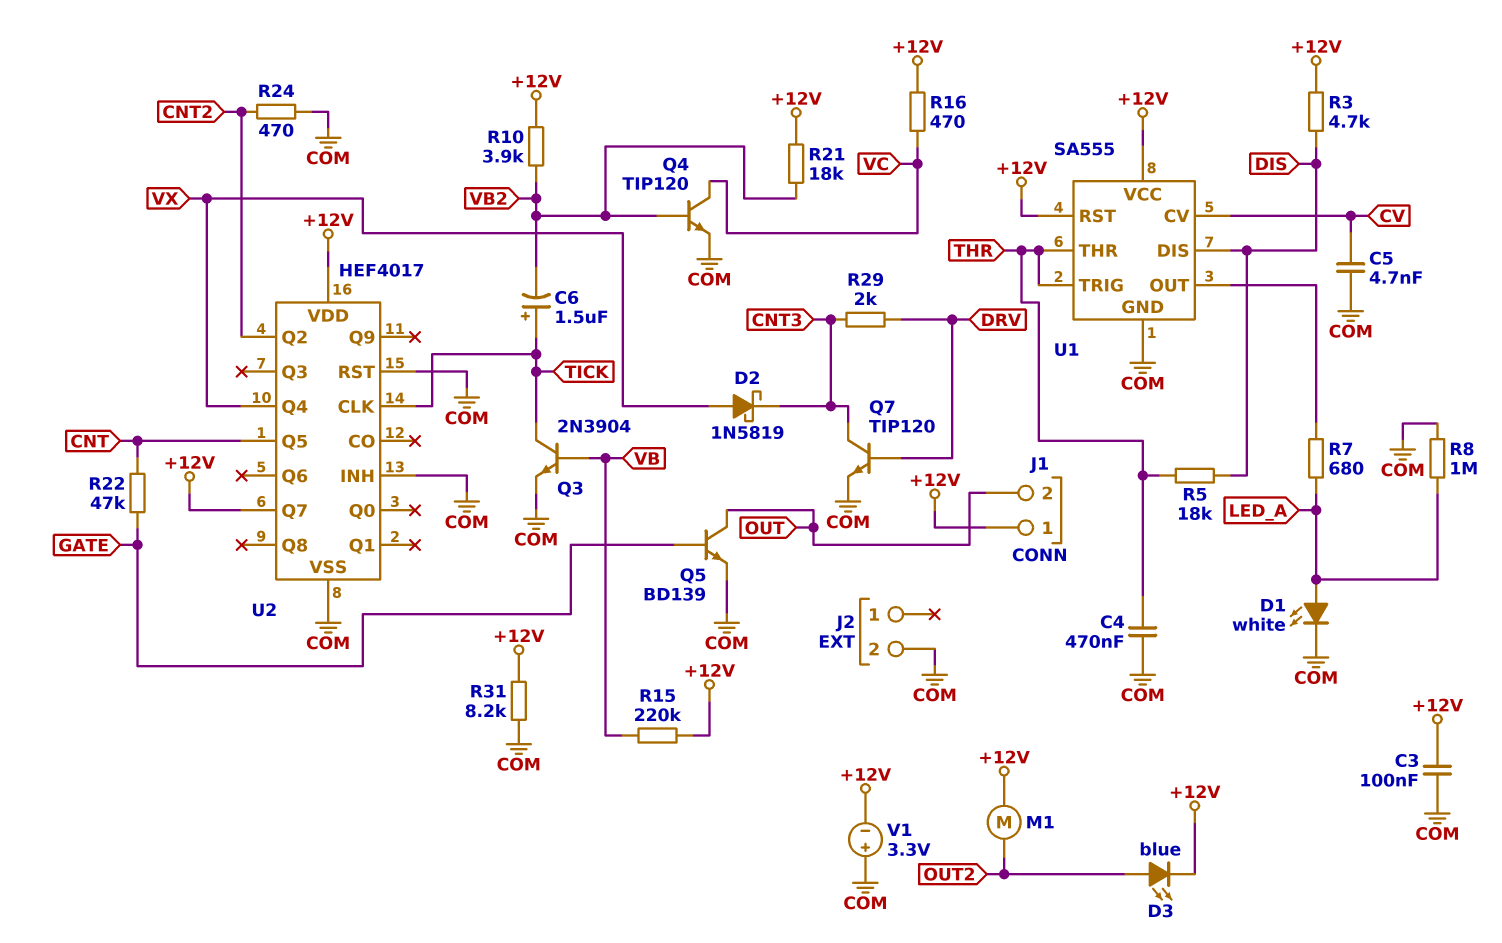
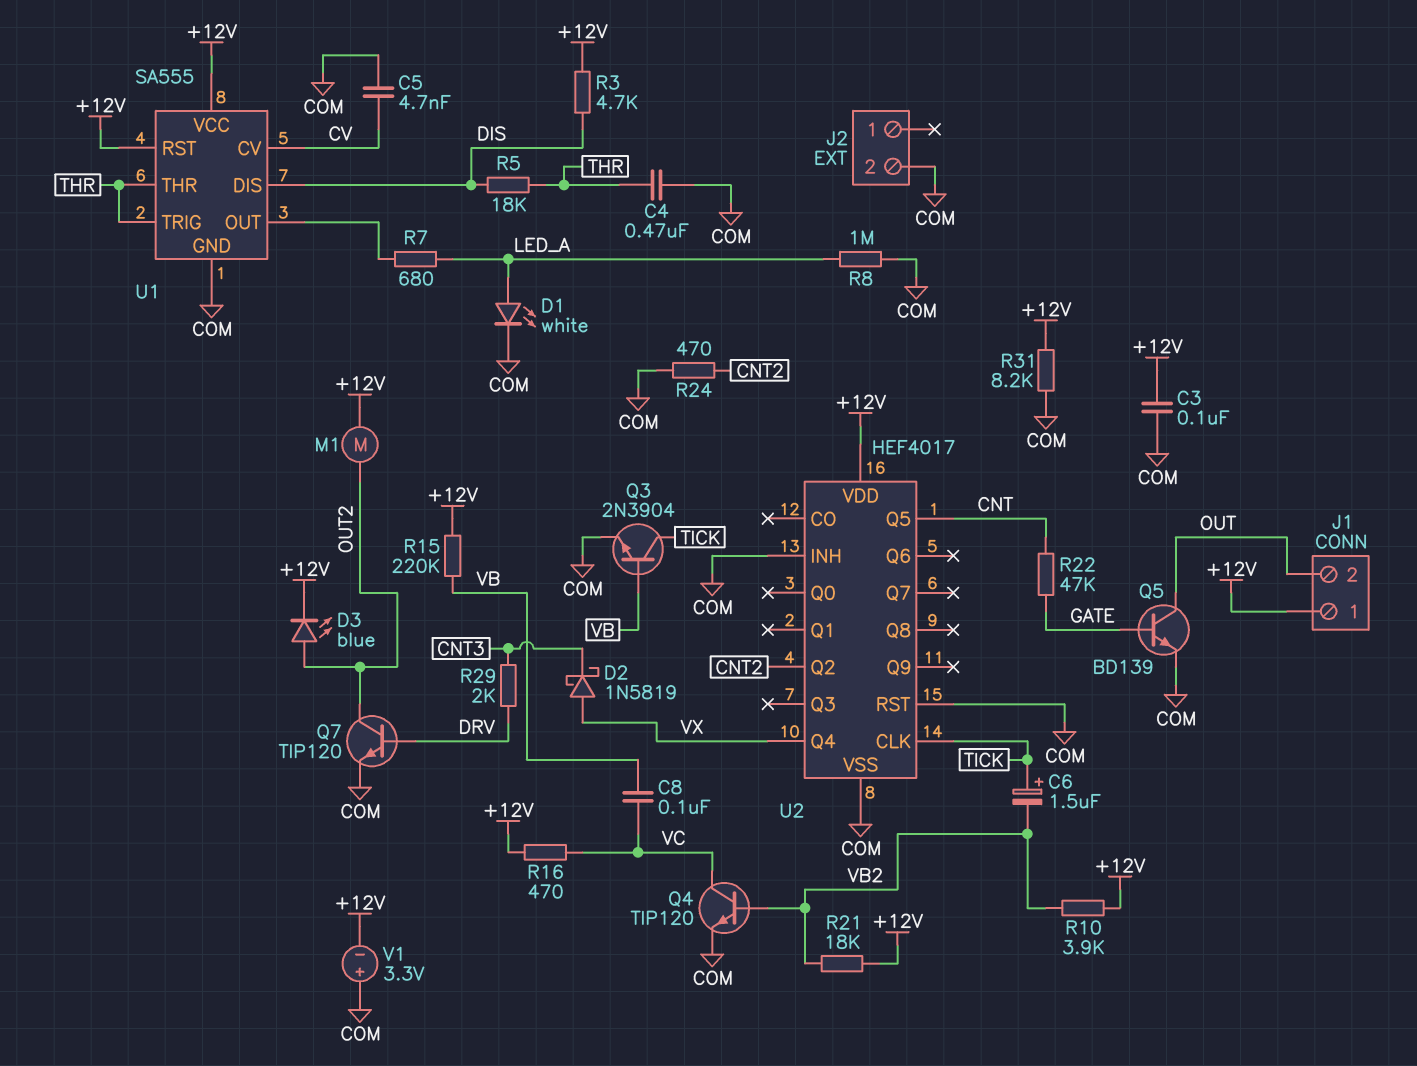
C8: none -> 100nF (VB, VC)
Q7: NPN TIP120 (B DRV, C CNT3, E COM) -> NPN TIP120 (B DRV, C OUT2, E COM)
U2 pin Q7: +12V -> none

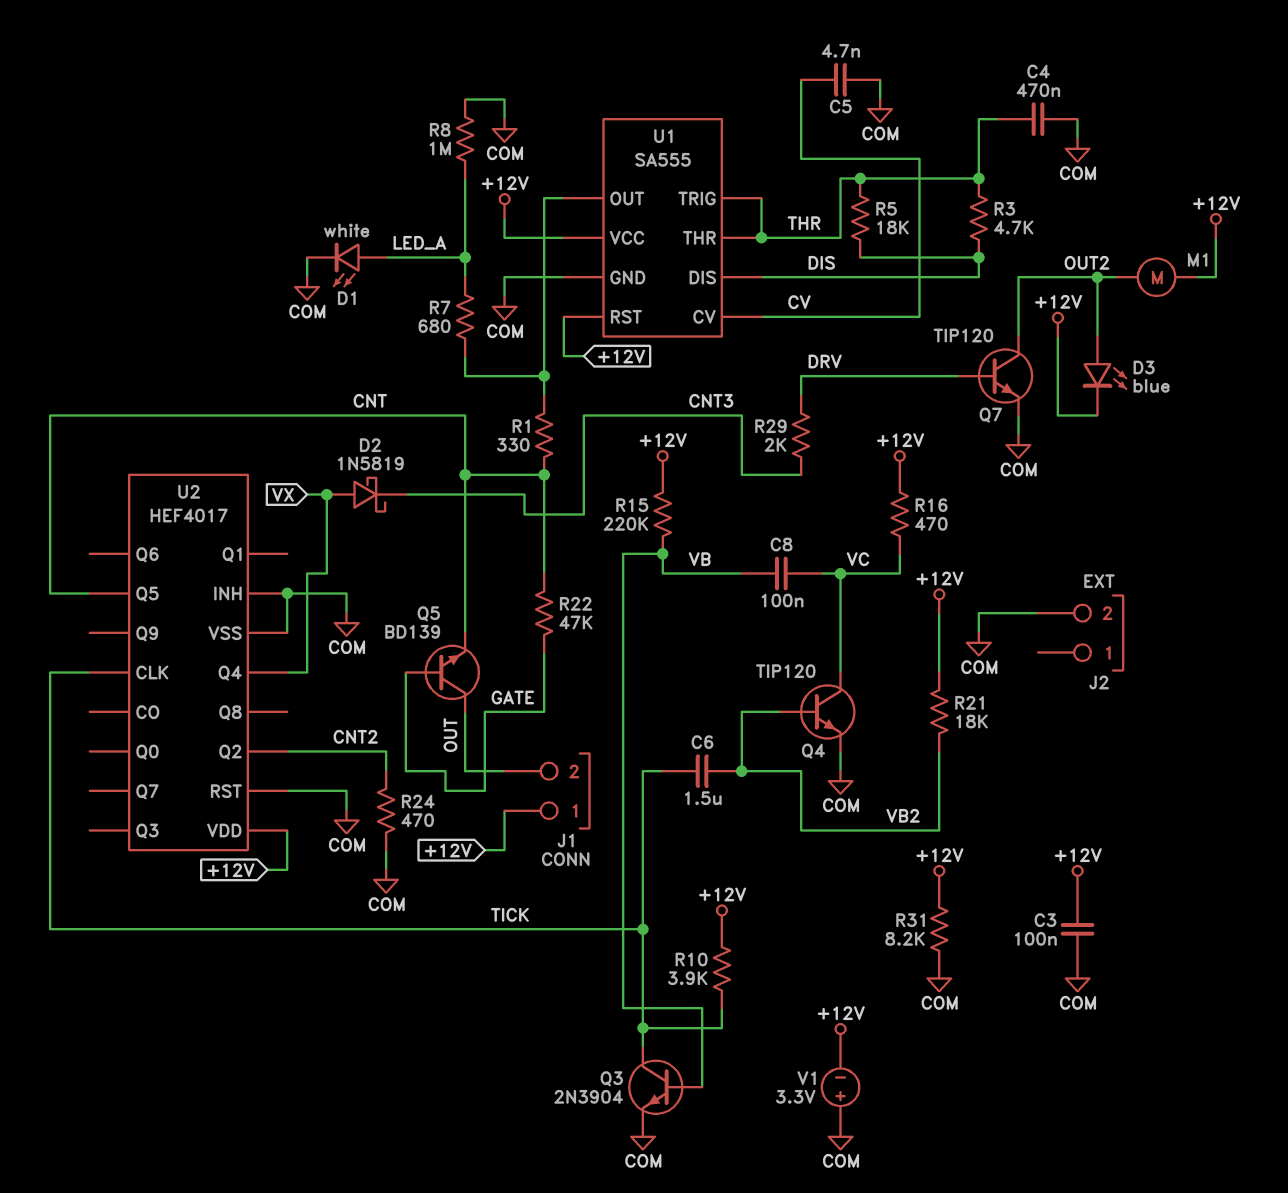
C6: 1.5uF (plus TICK, minus VB2) -> 1.5uF (TICK, VB2)
Q5: NPN BD139 (B GATE, C OUT, E COM) -> NPN BD139 (B GATE, C OUT, E CNT)
R1: none -> 330 (CNT, U1/OUT)
R3: 4.7k (+12V, DIS) -> 4.7k (DIS, THR)
R10: 3.9k (+12V, VB2) -> 3.9k (+12V, TICK)

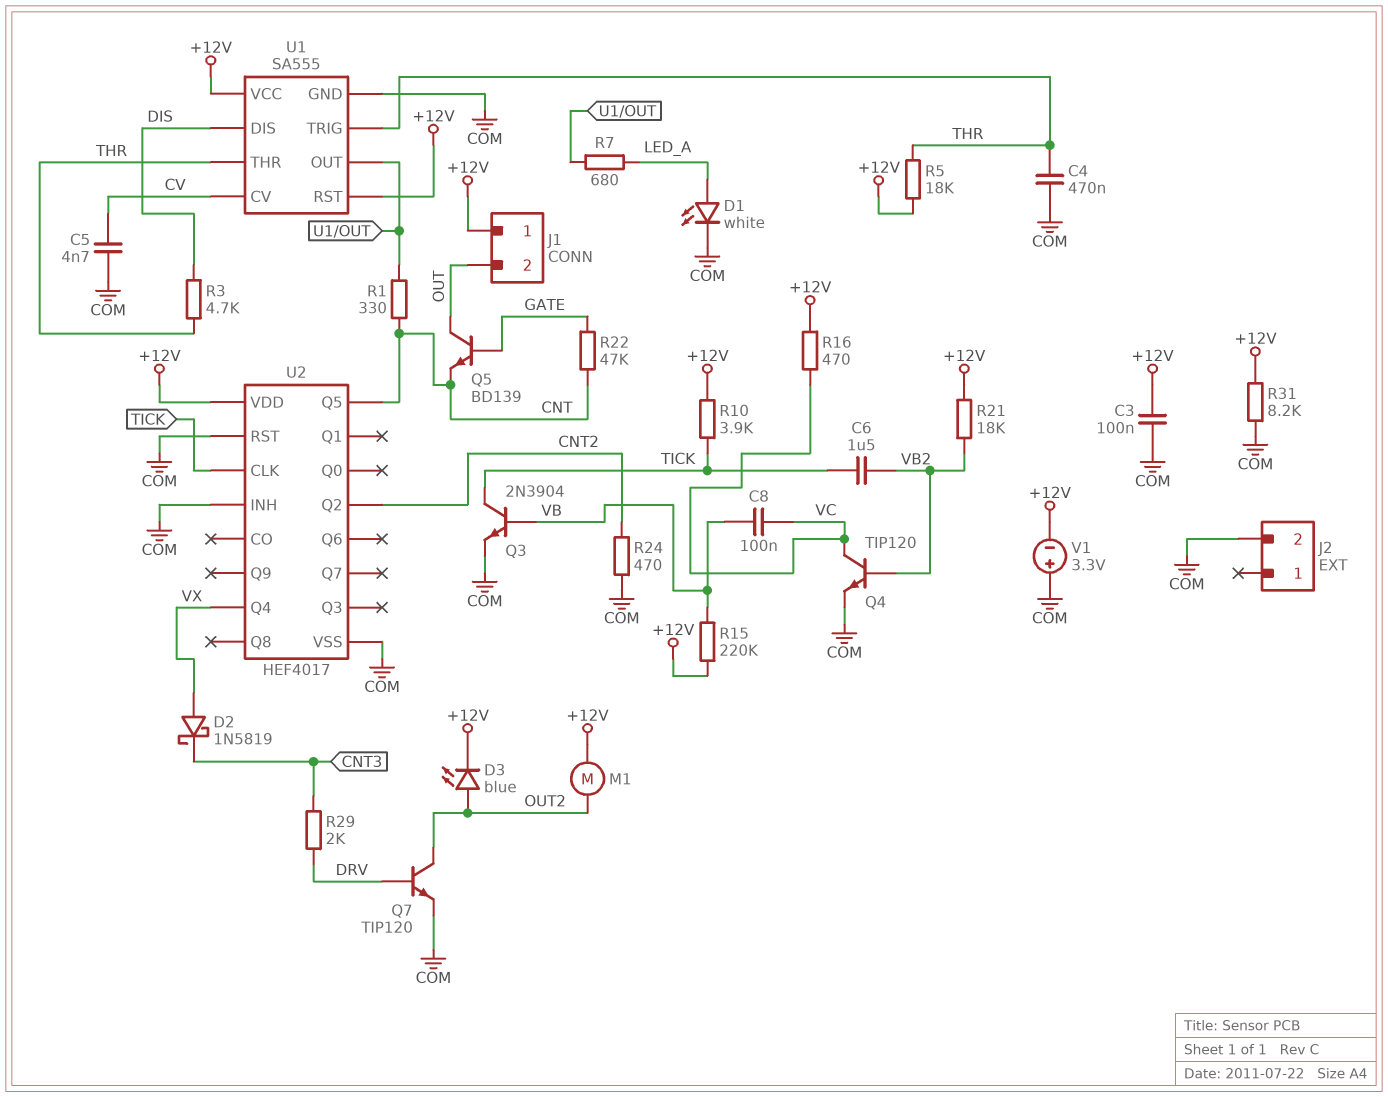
R5: 18k (DIS, THR) -> 18k (+12V, THR)
R8: 1M (COM, LED_A) -> none

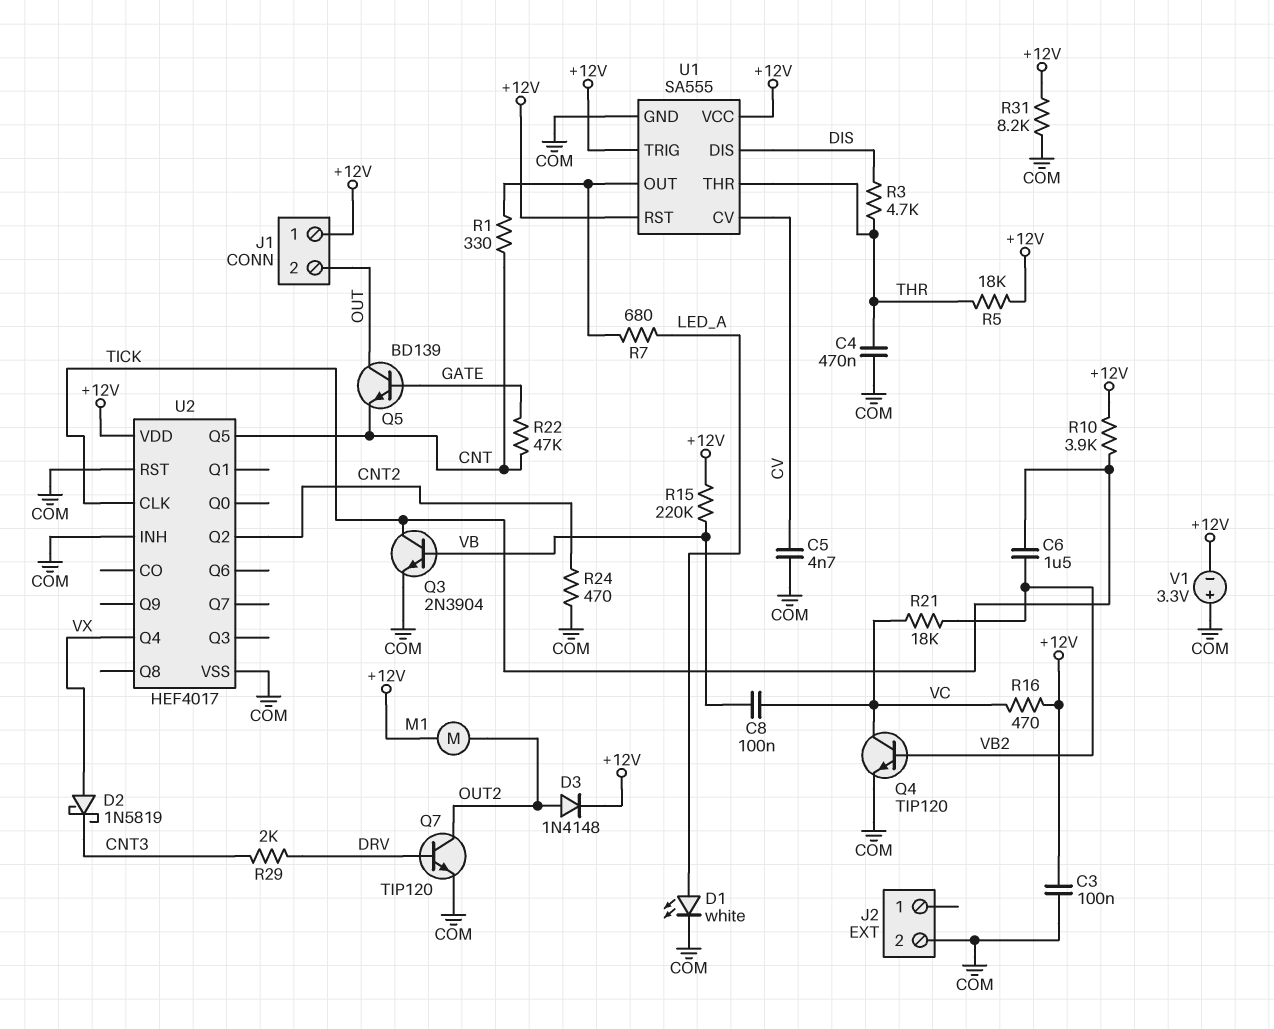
D3: LED blue (A OUT2, K +12V) -> diode 1N4148 (A OUT2, K +12V)
R21: 18k (+12V, VB2) -> 18k (VB2, VC)
U1 pin TRIG: THR -> +12V

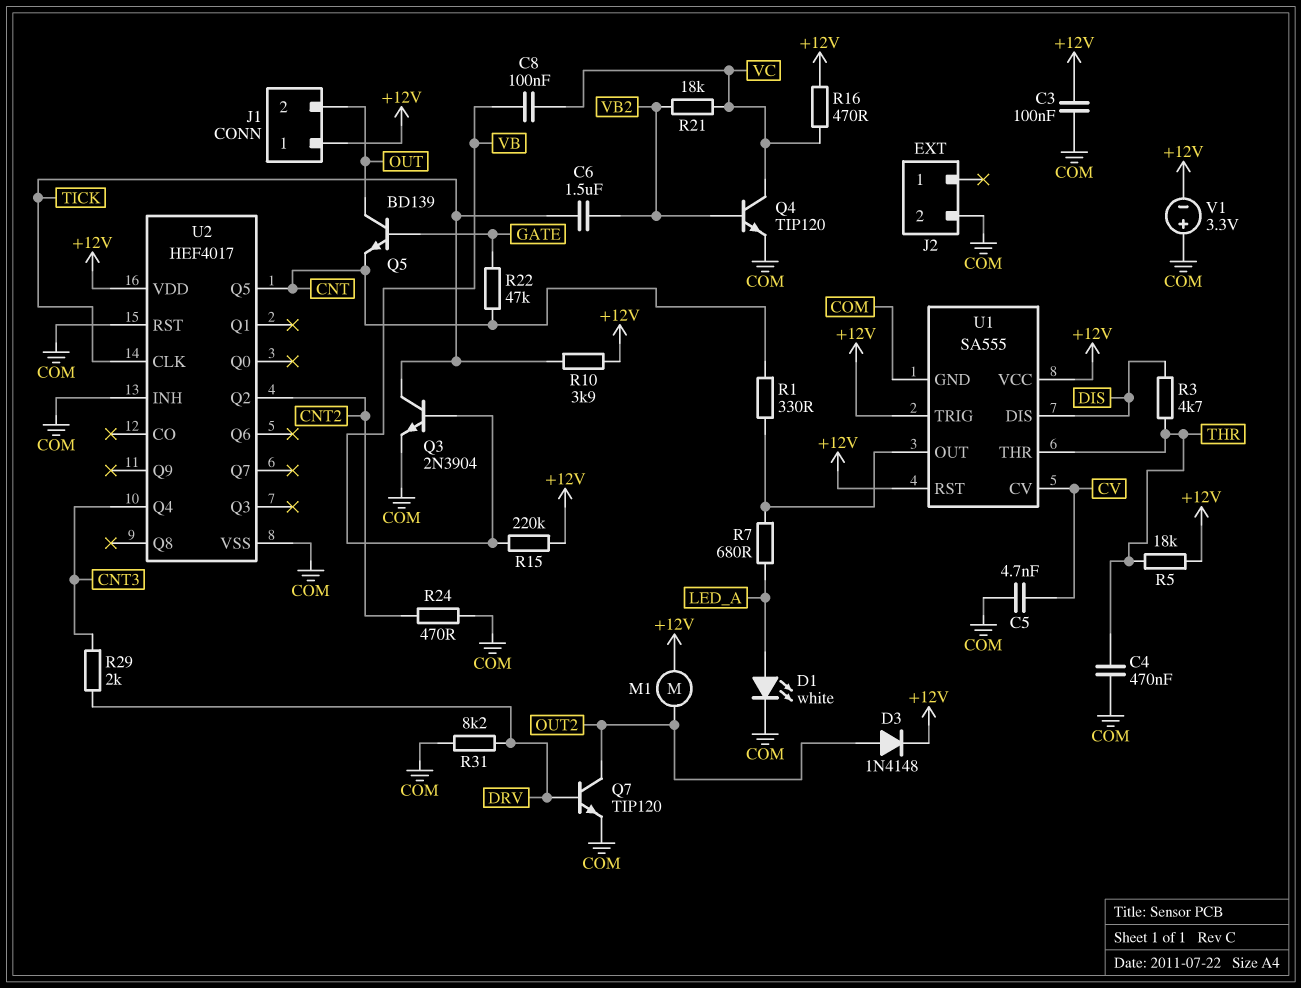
D2: schottky 1N5819 (A VX, K CNT3) -> none
R31: 8.2k (+12V, COM) -> 8.2k (COM, DRV)
U2 pin Q4: VX -> CNT3

